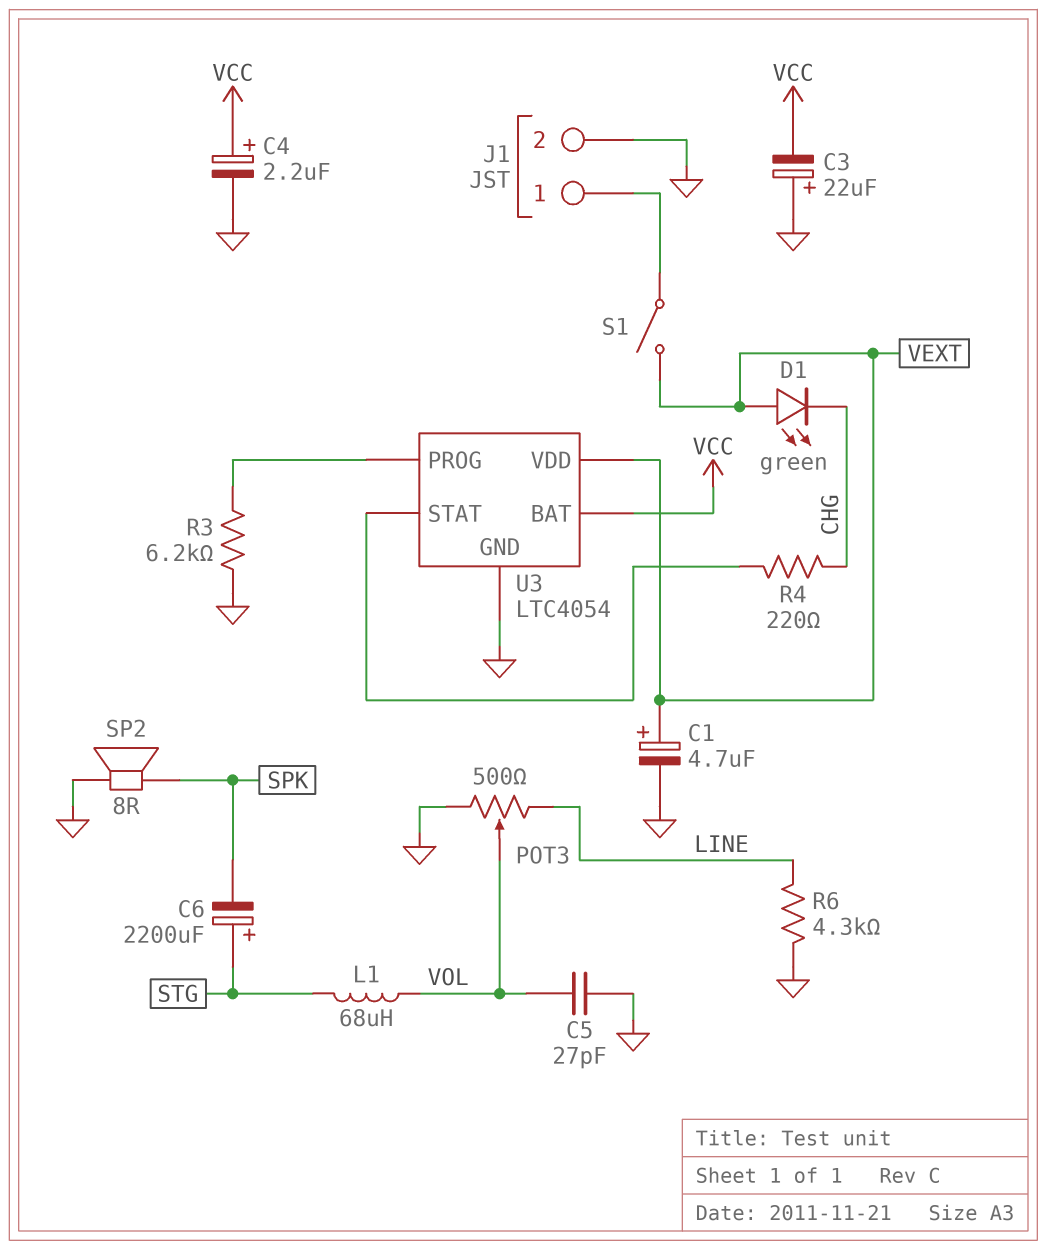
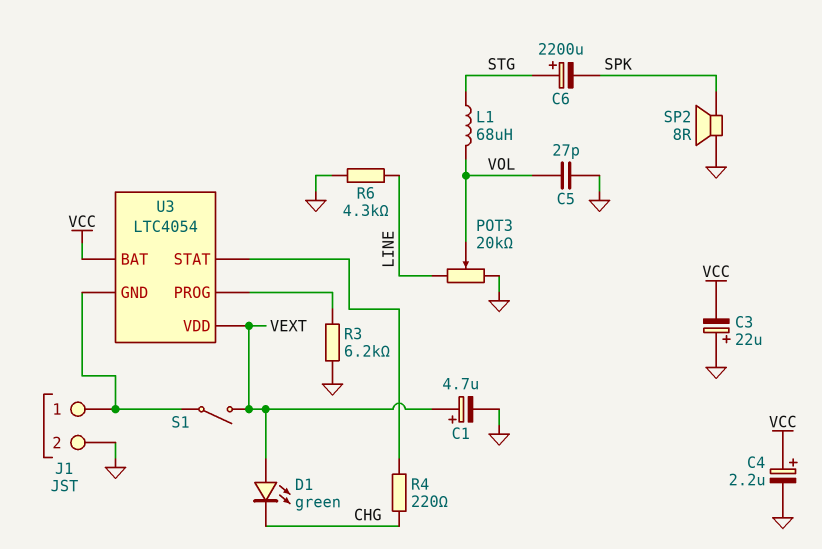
POT3: 500 (GND, LINE, wiper VOL) -> 20k (GND, LINE, wiper VOL)
U3 pin GND: GND -> J1/1

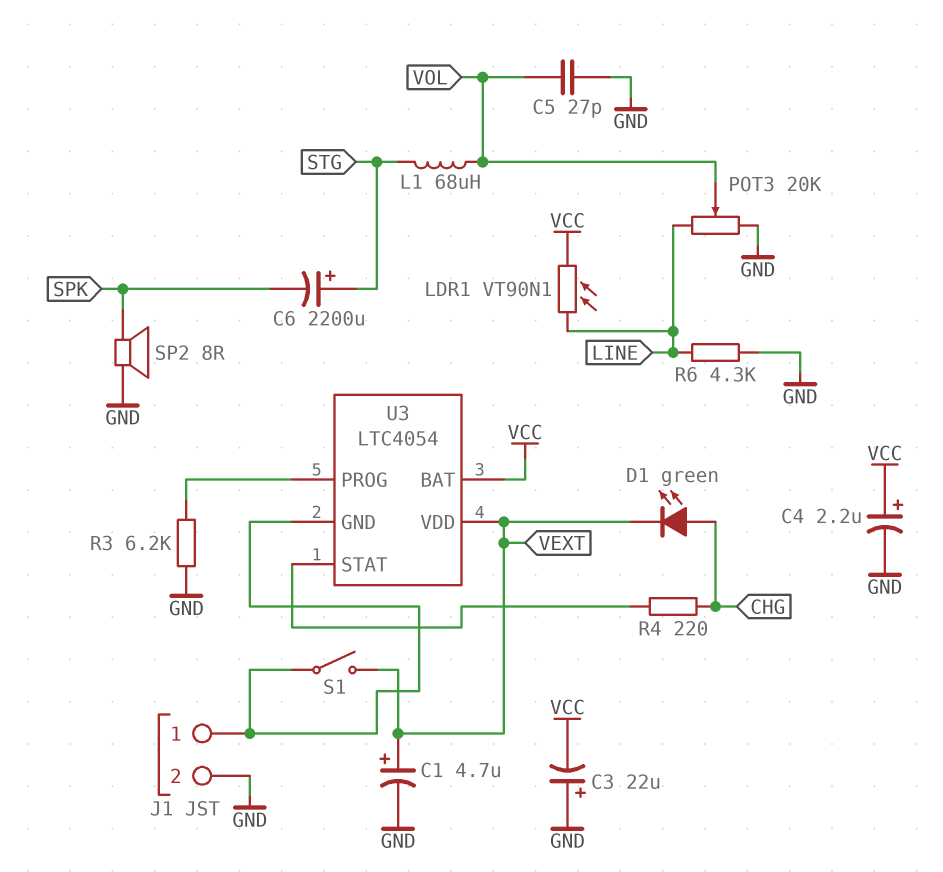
D1: LED green (A VEXT, K CHG) -> LED green (A CHG, K VEXT)
LDR1: none -> VT90N1 (LINE, VCC)

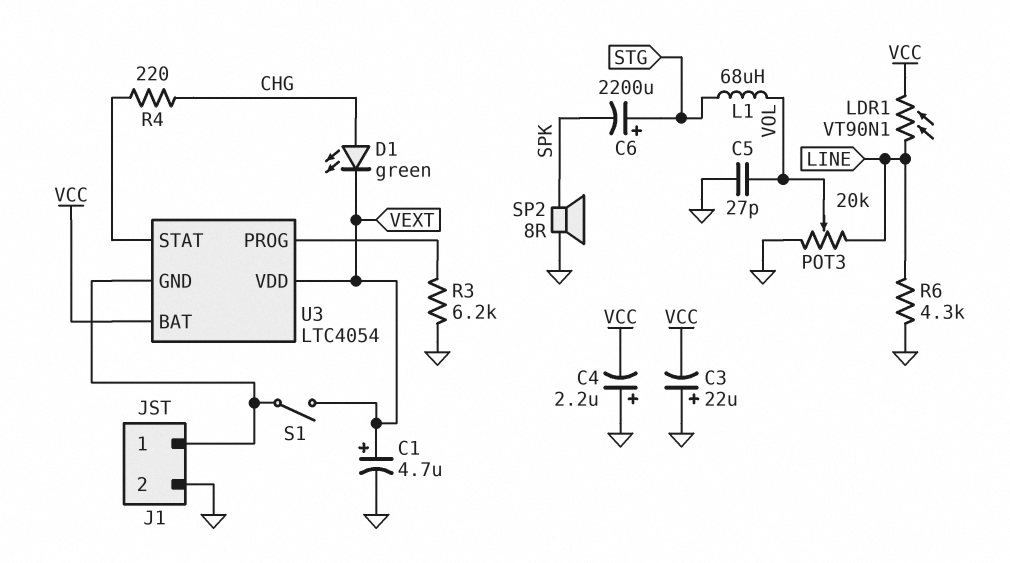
C4: 2.2uF (plus VCC, minus GND) -> 2.2uF (plus GND, minus VCC)

